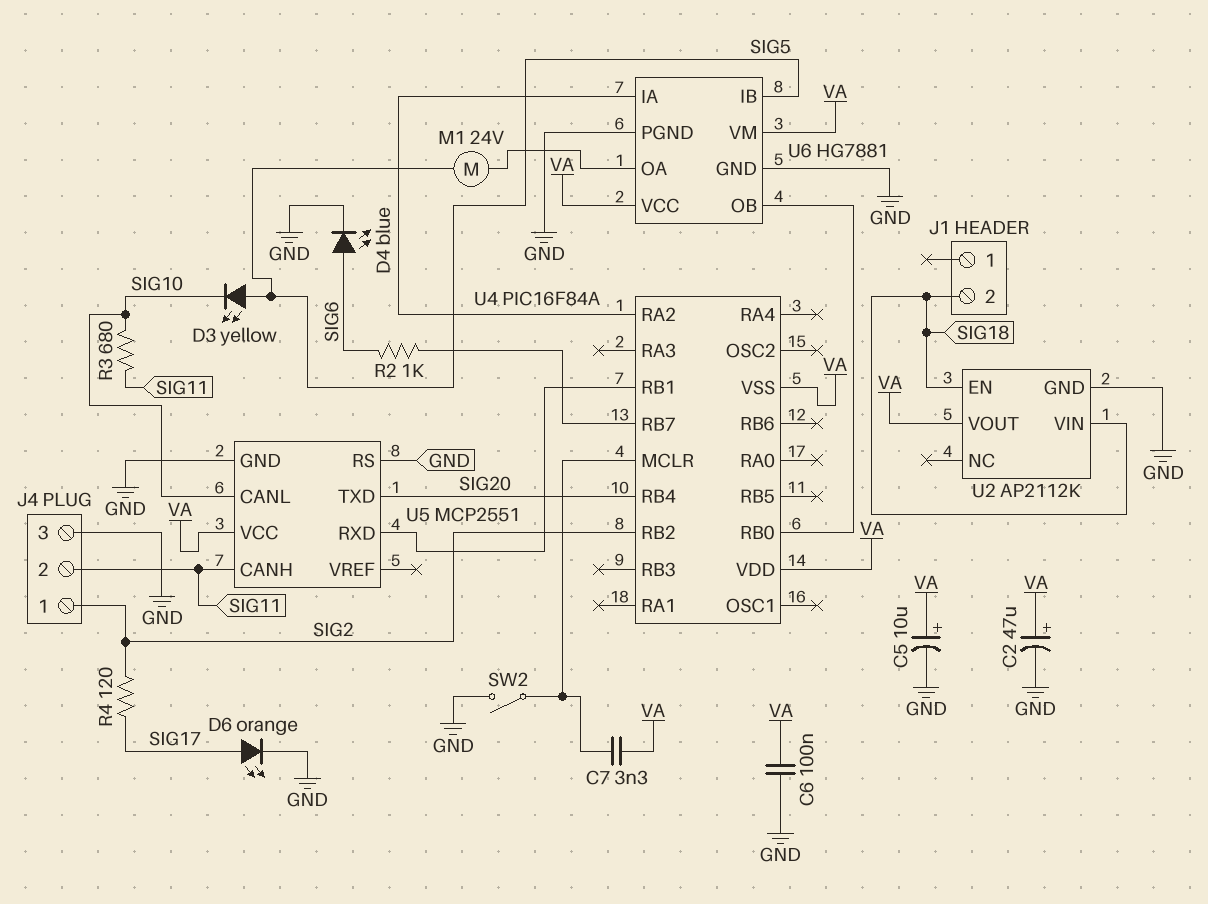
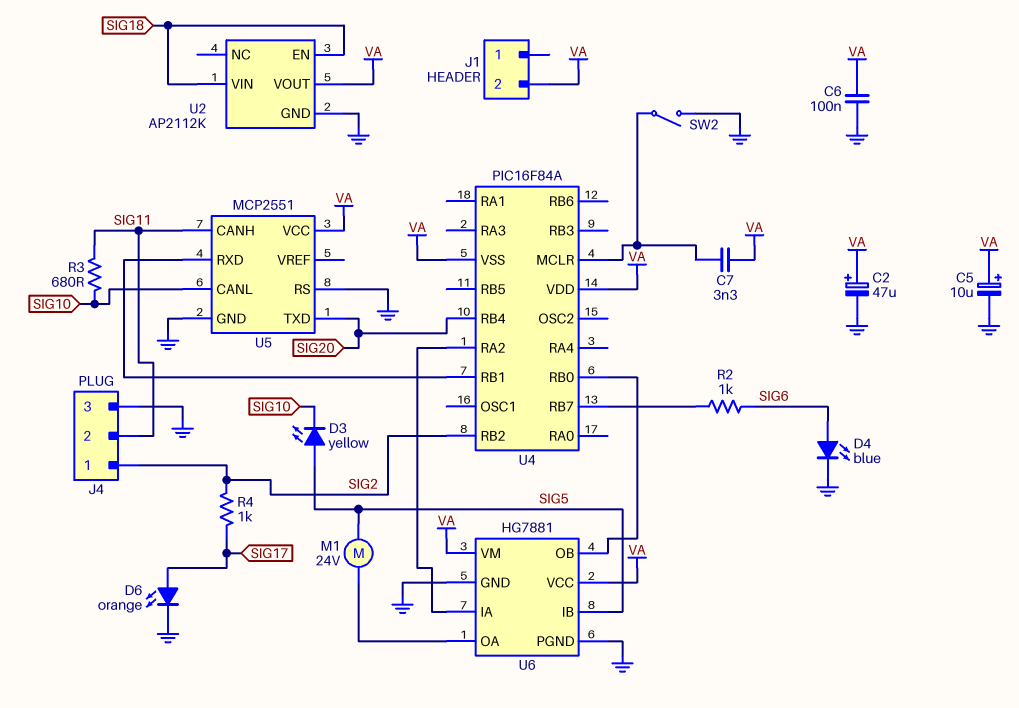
J1 pin 2: SIG18 -> VA
R4: 120 (SIG2, SIG17) -> 1k (SIG2, SIG17)

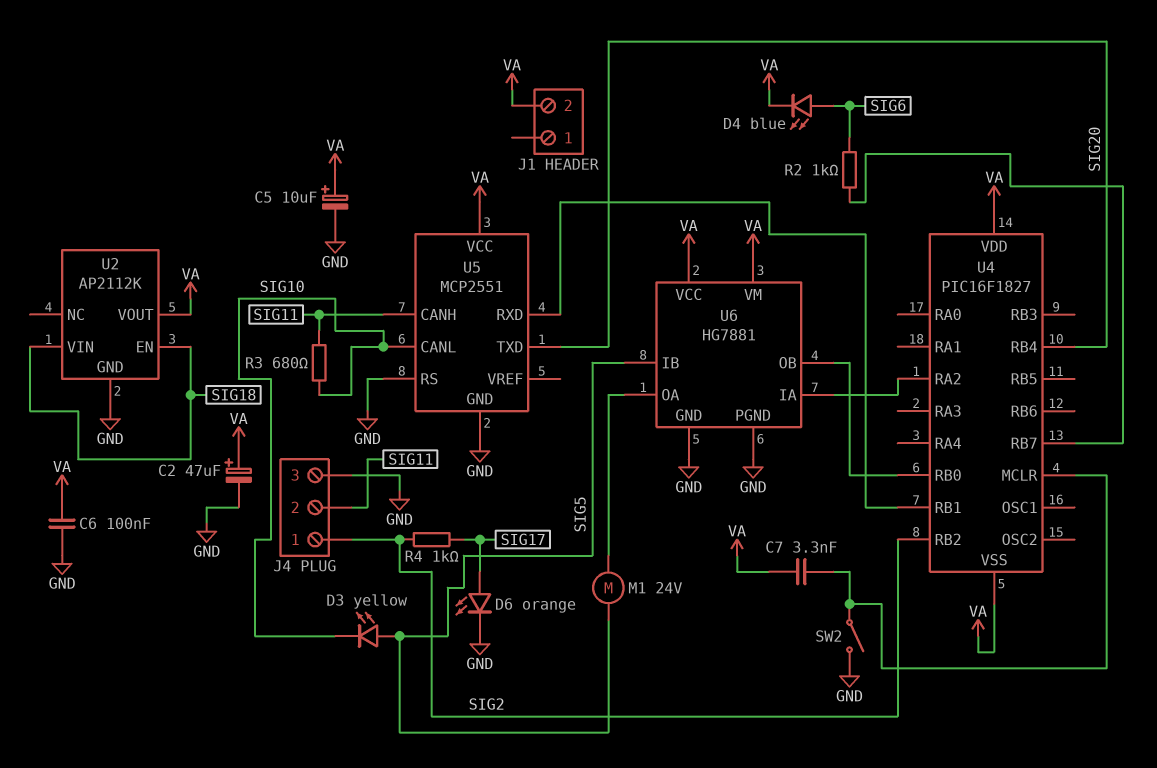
D4: LED blue (A SIG6, K GND) -> LED blue (A SIG6, K VA)
U4: PIC16F84A -> PIC16F1827

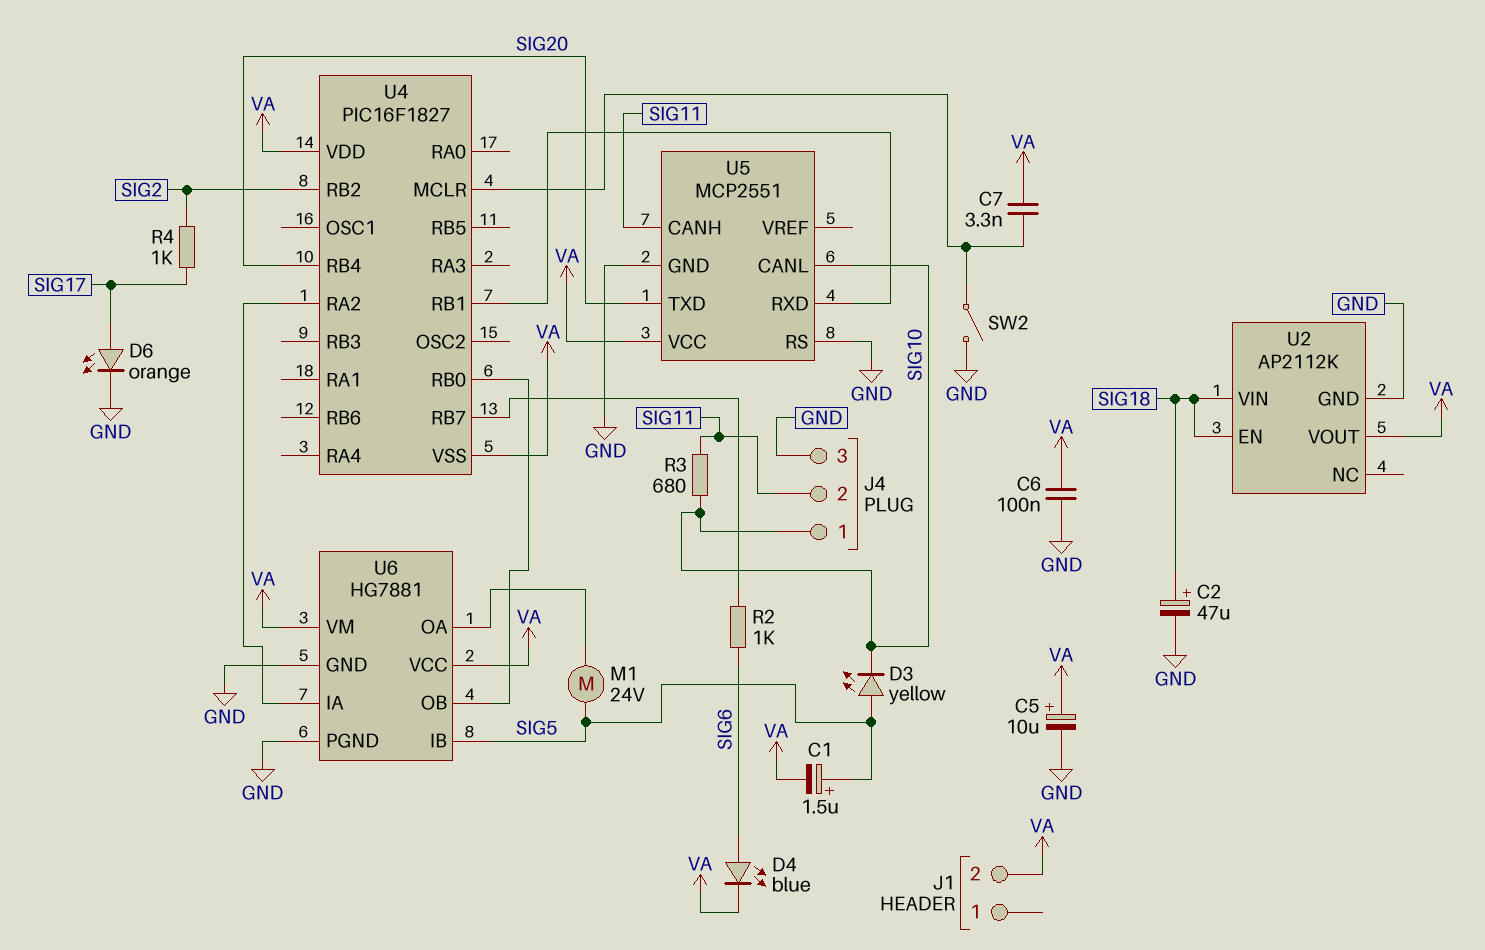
C1: none -> 1.5uF (plus SIG5, minus VA)
C2: 47uF (plus VA, minus GND) -> 47uF (plus SIG18, minus GND)
J4 pin 1: SIG2 -> SIG10

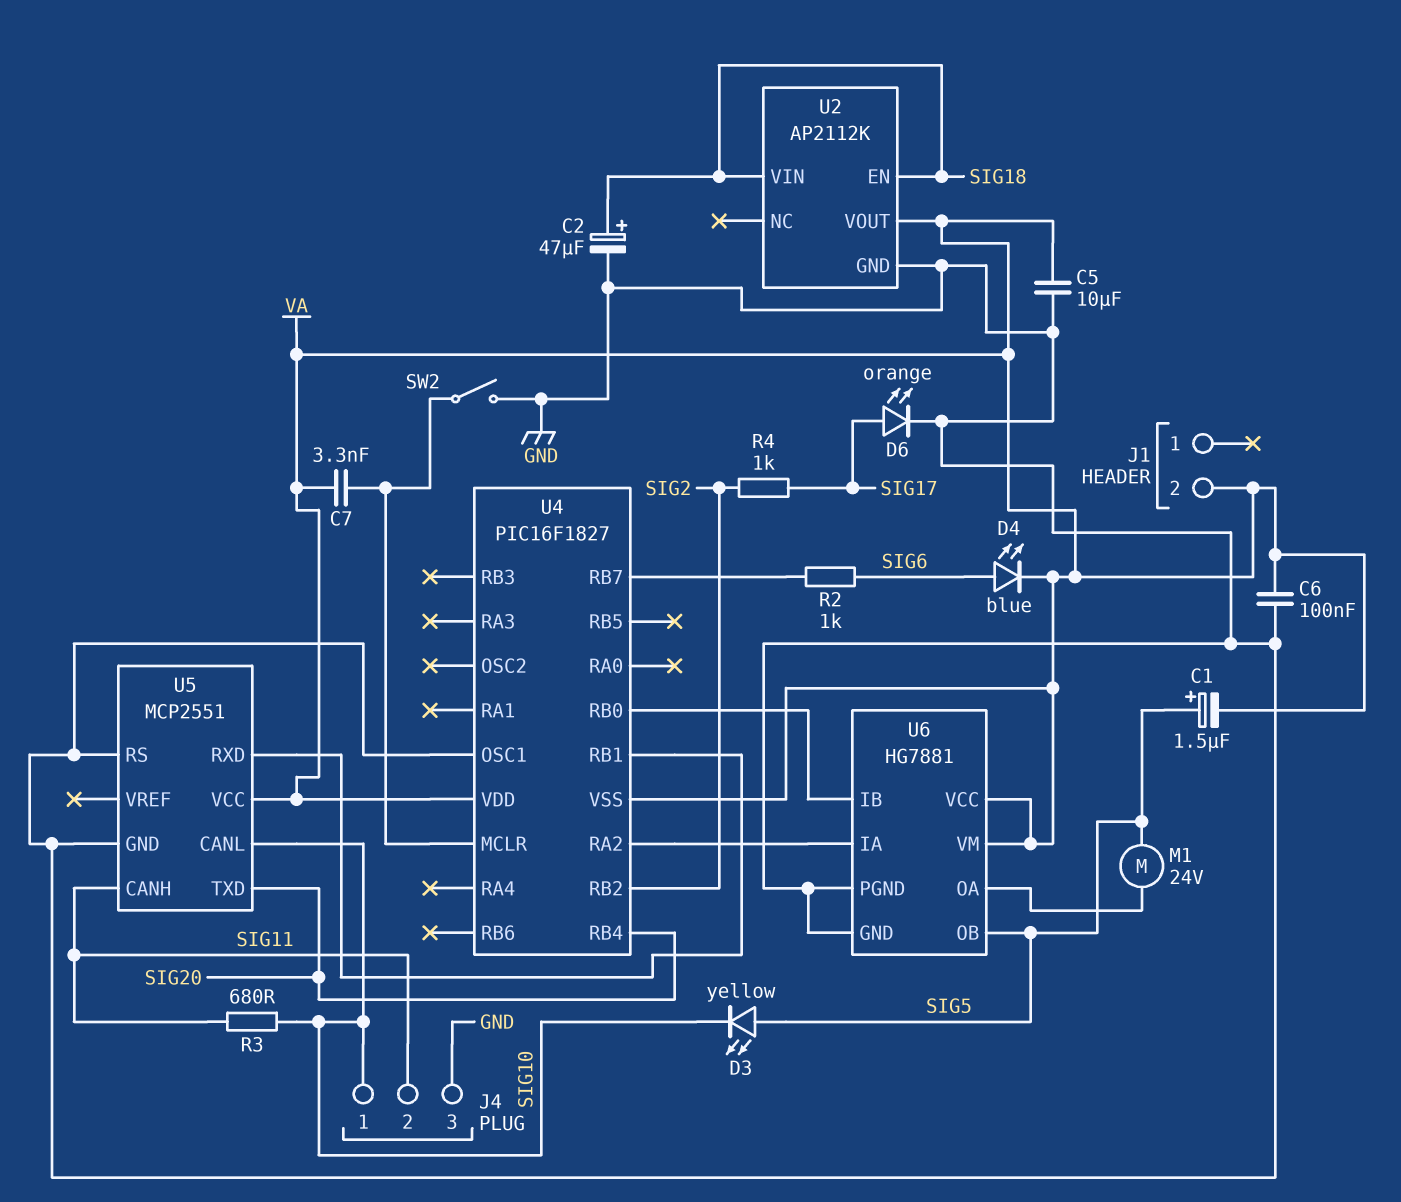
C5: 10uF (plus VA, minus GND) -> 10uF (GND, VA)
U4 pin OSC1: none -> GND
U6 pin IB: SIG5 -> U4/RB0
U6 pin OB: U4/RB0 -> SIG5

